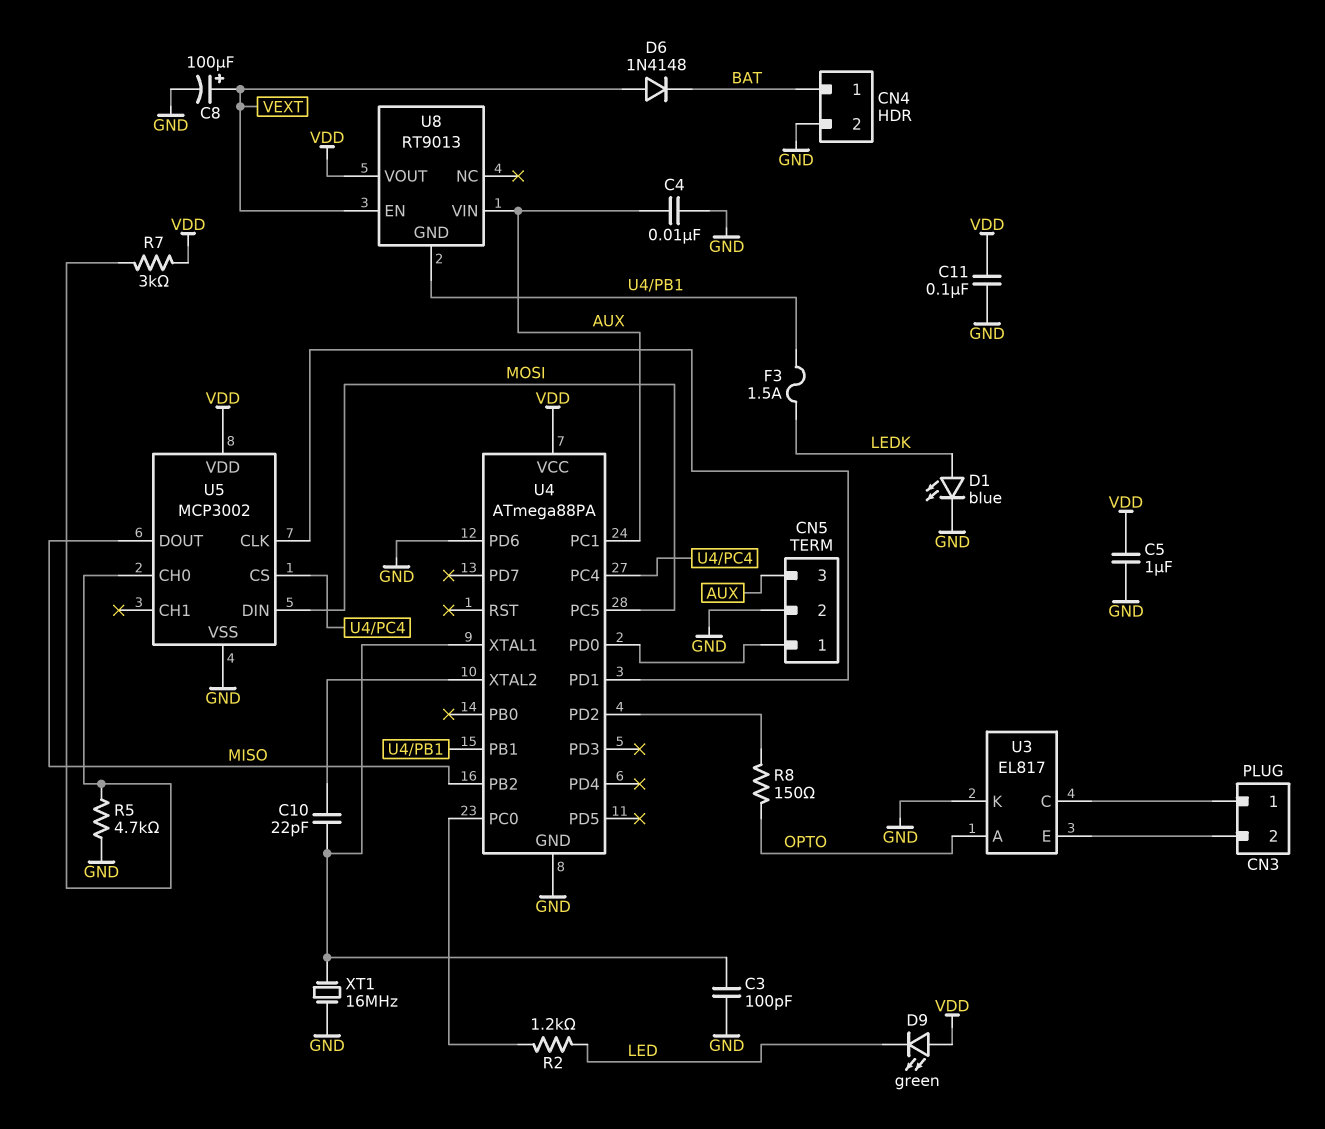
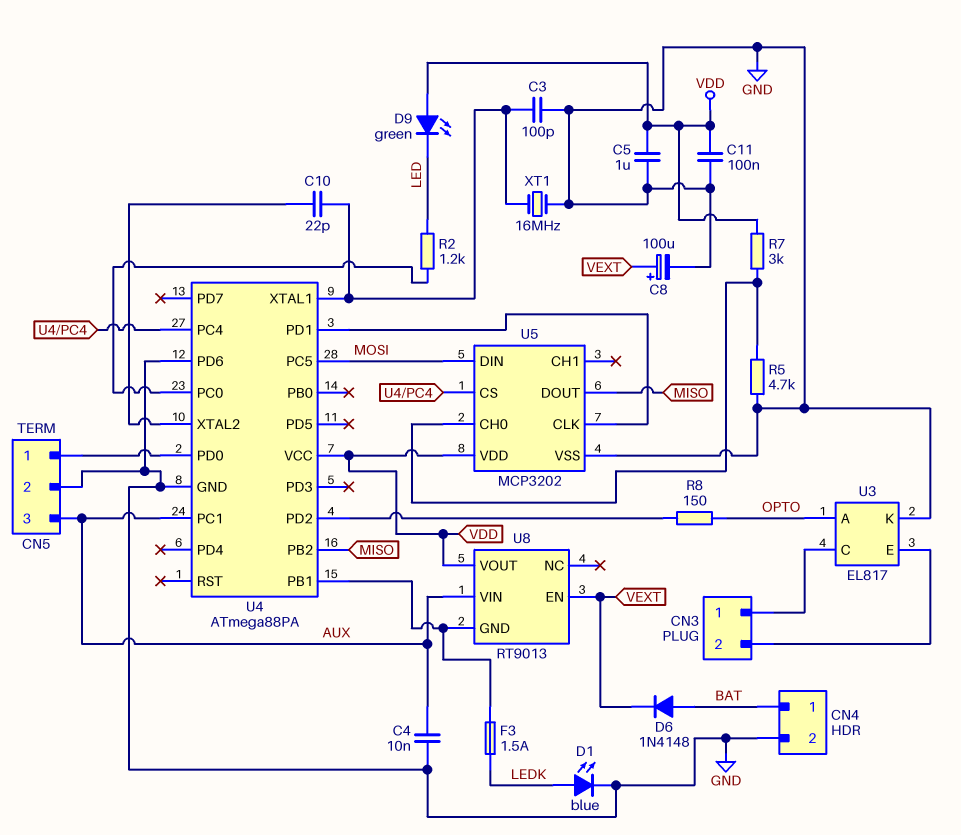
D6: diode 1N4148 (A VEXT, K BAT) -> diode 1N4148 (A BAT, K VEXT)
U5: MCP3002 -> MCP3202

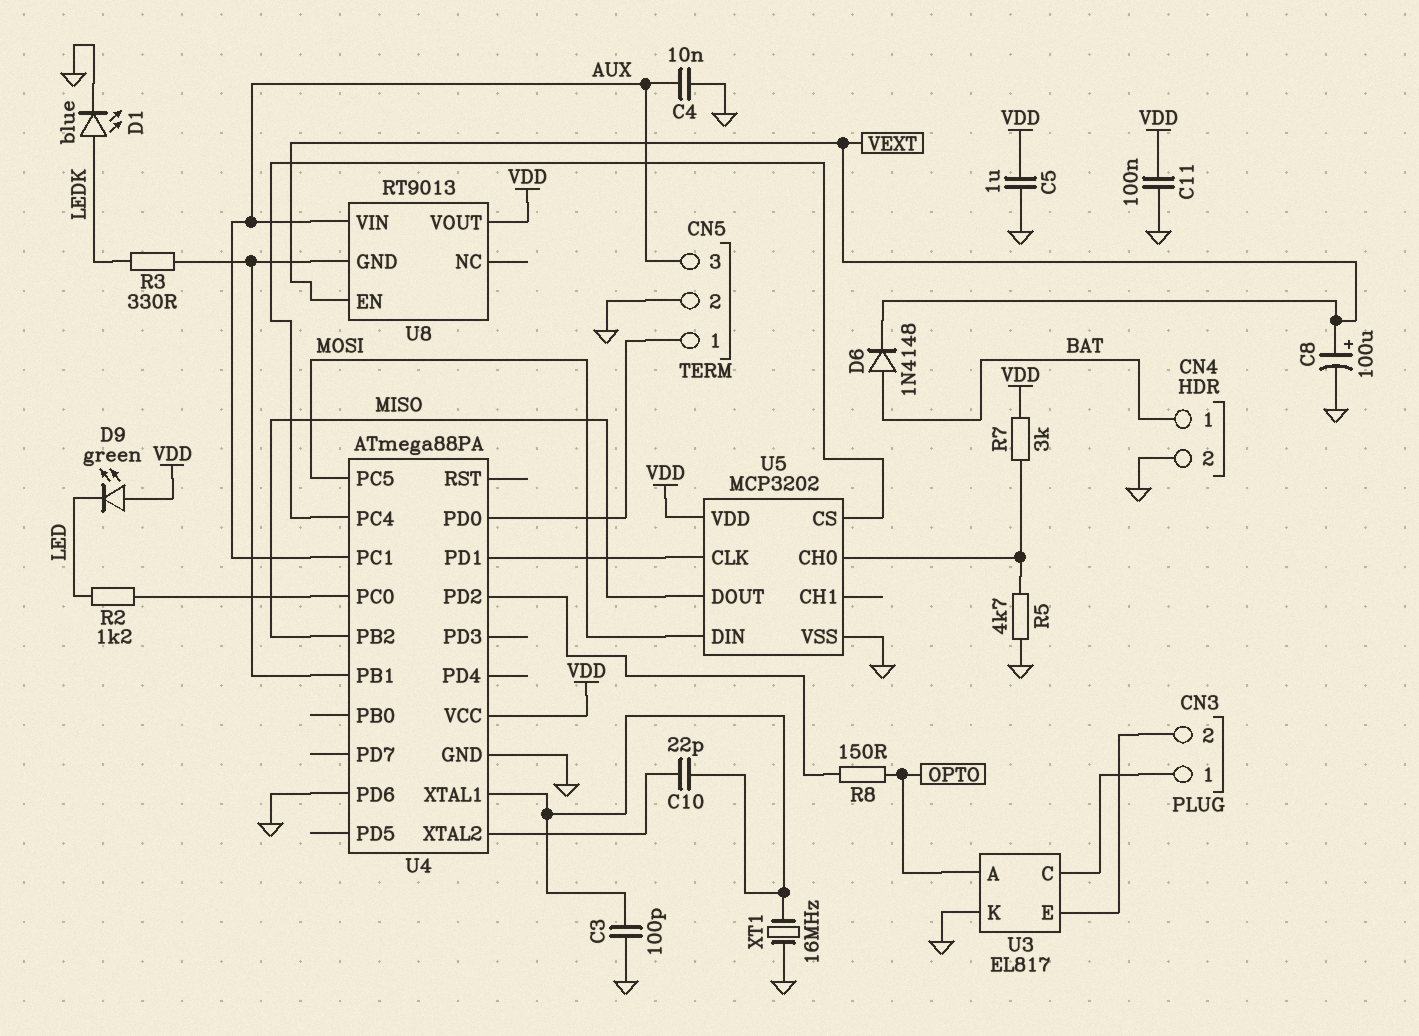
F3: 1.5A (LEDK, U4/PB1) -> none
R3: none -> 330 (LEDK, U4/PB1)

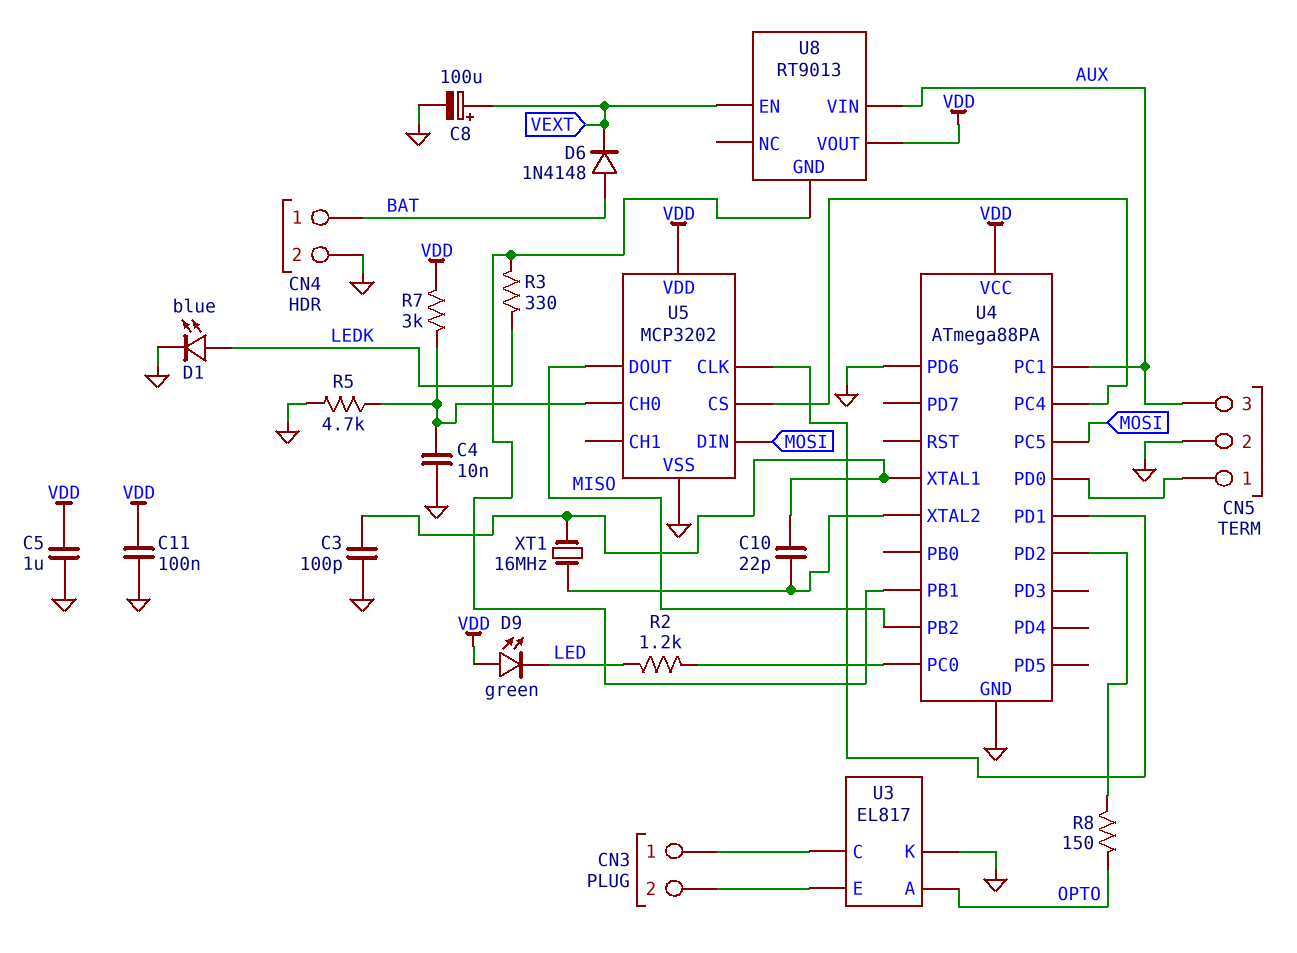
C4: 10nF (AUX, GND) -> 10nF (GND, U5/CH0)
XT1: 16MHz (GND, U4/XTAL1) -> 16MHz (U4/XTAL1, U4/XTAL2)

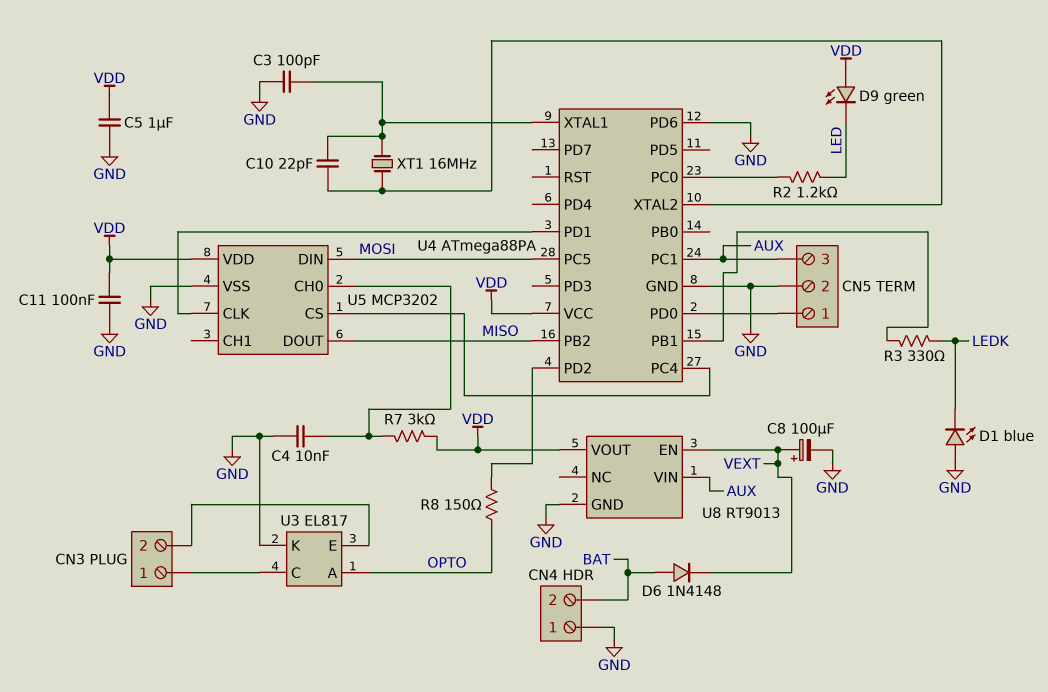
CN4 pin 1: BAT -> GND
CN4 pin 2: GND -> BAT
D1: LED blue (A LEDK, K GND) -> LED blue (A GND, K LEDK)
R5: 4.7k (GND, U5/CH0) -> none
U8 pin GND: U4/PB1 -> GND

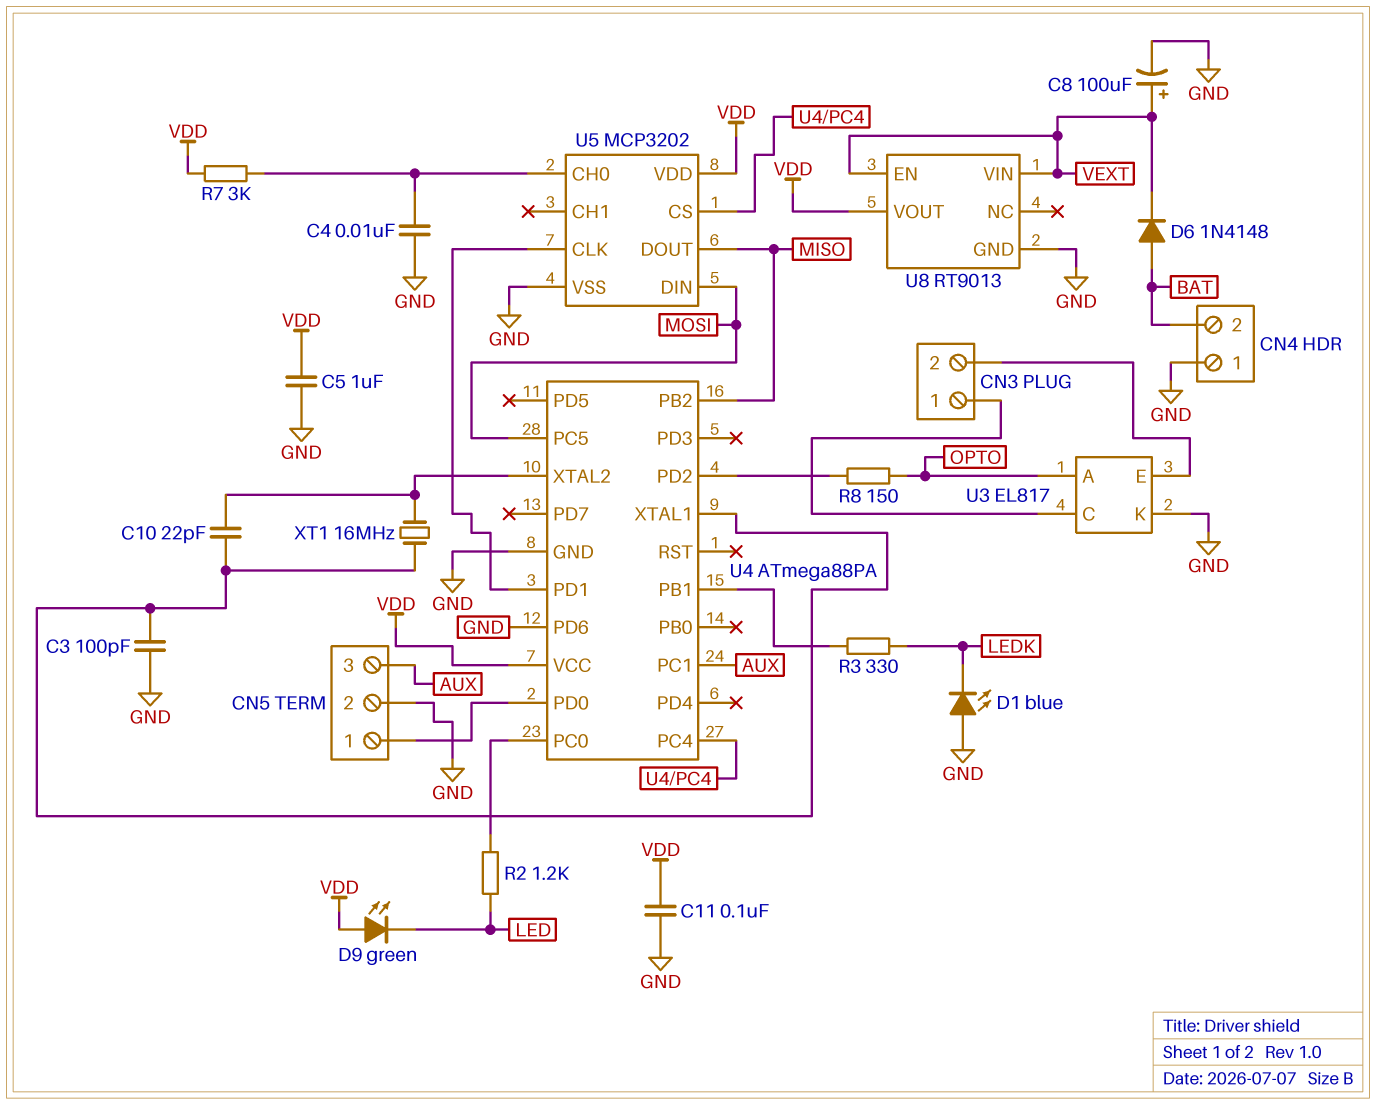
U8 pin VIN: AUX -> VEXT

